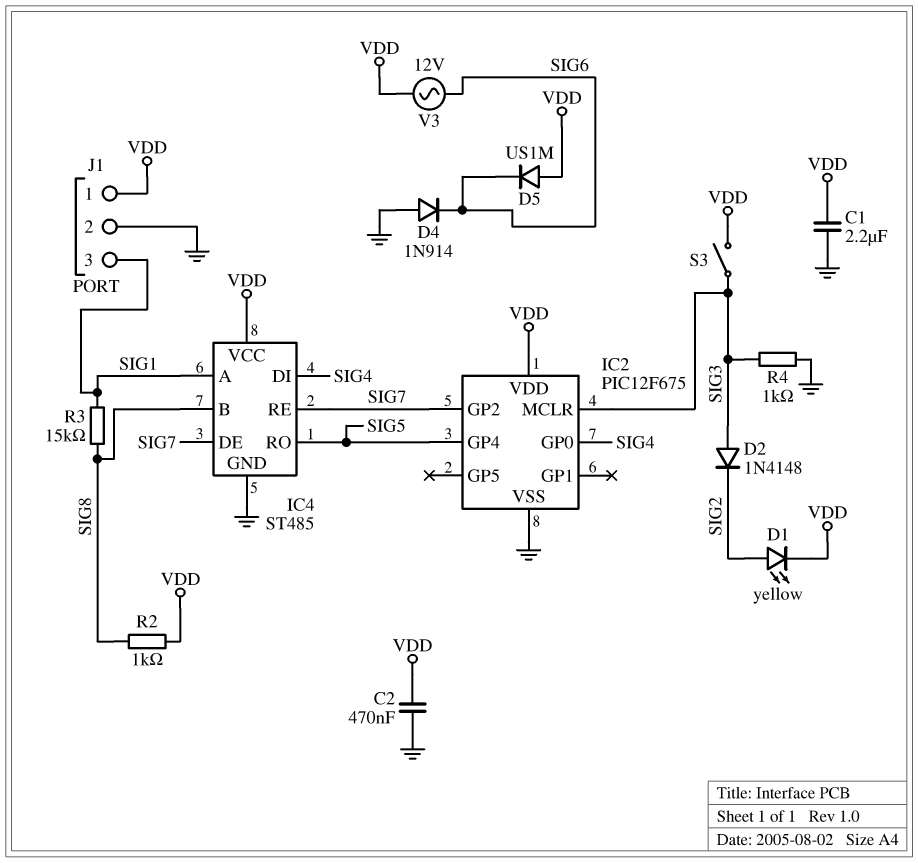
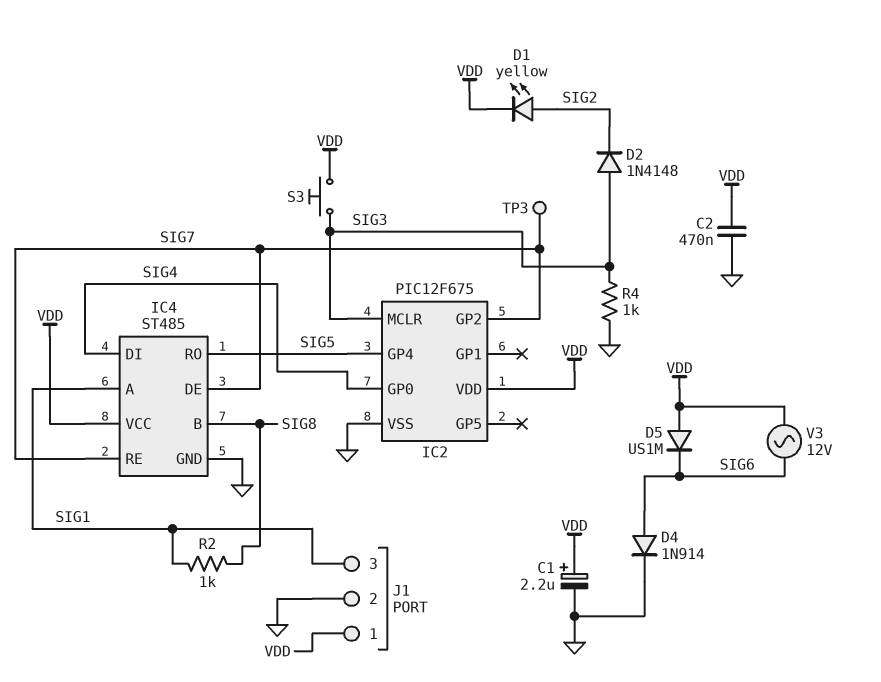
C1: 2.2uF (GND, VDD) -> 2.2uF (plus VDD, minus GND)
D4: diode 1N914 (A GND, K SIG6) -> diode 1N914 (A SIG6, K GND)
R2: 1k (SIG8, VDD) -> 1k (SIG1, SIG8)
R3: 15k (SIG1, SIG8) -> none
S3: switch (SIG3, VDD) -> button (SIG3, VDD)
TP3: none -> test point (SIG7)

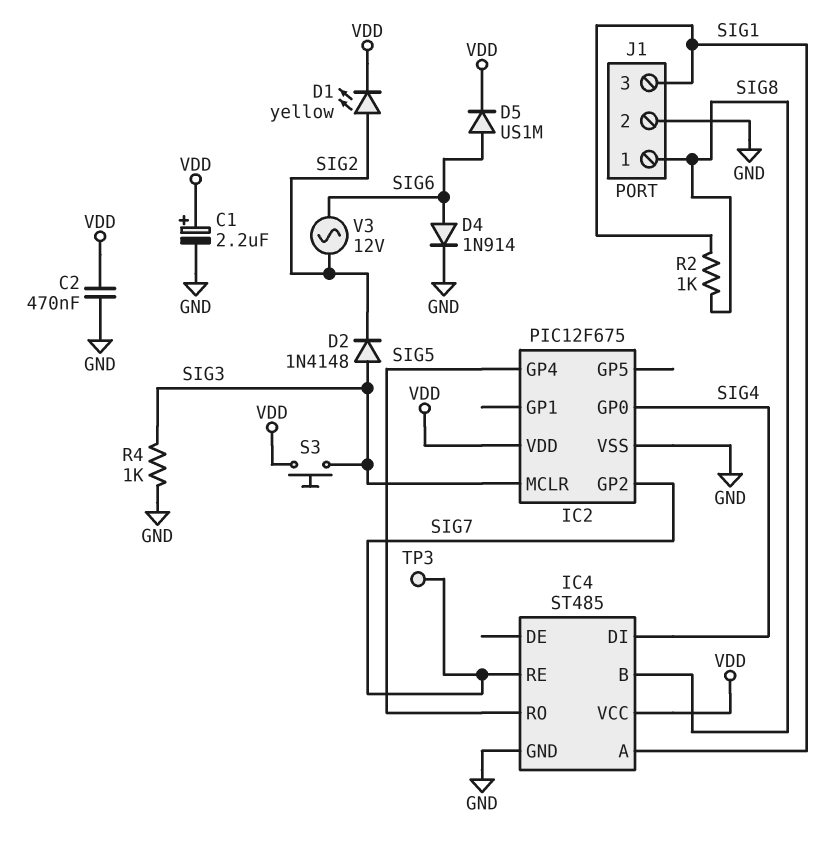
D5: diode US1M (A VDD, K SIG6) -> diode US1M (A SIG6, K VDD)
IC4 pin DE: SIG7 -> none
J1 pin 1: VDD -> SIG8
V3: AC 12V (SIG6, VDD) -> AC 12V (SIG2, SIG6)

